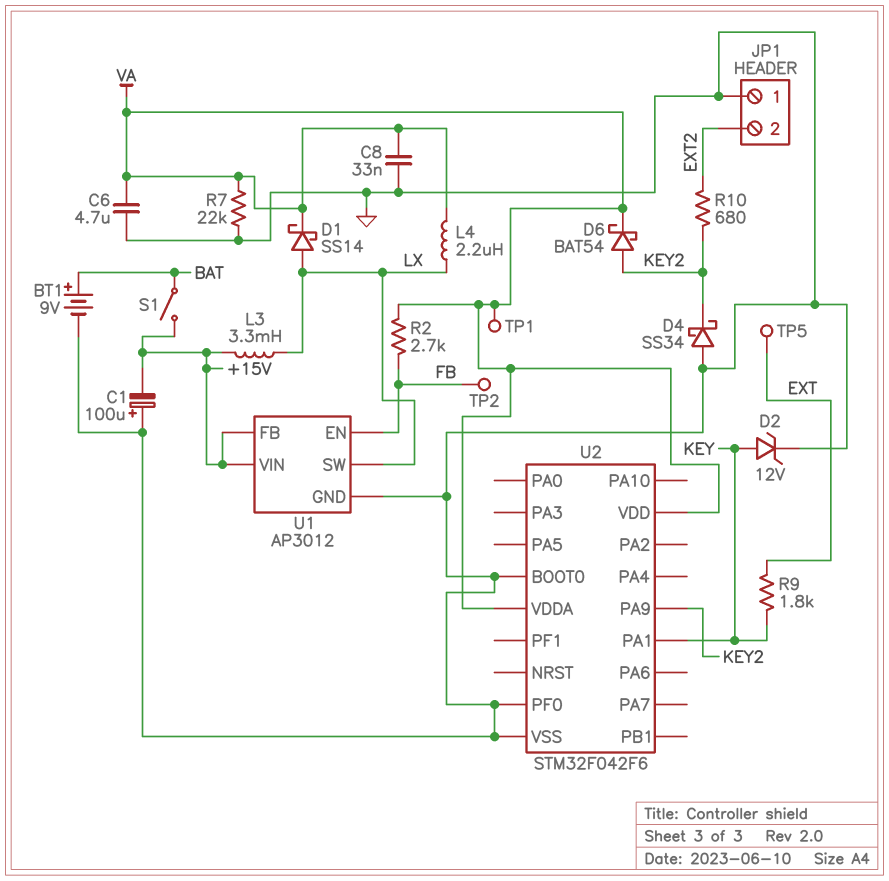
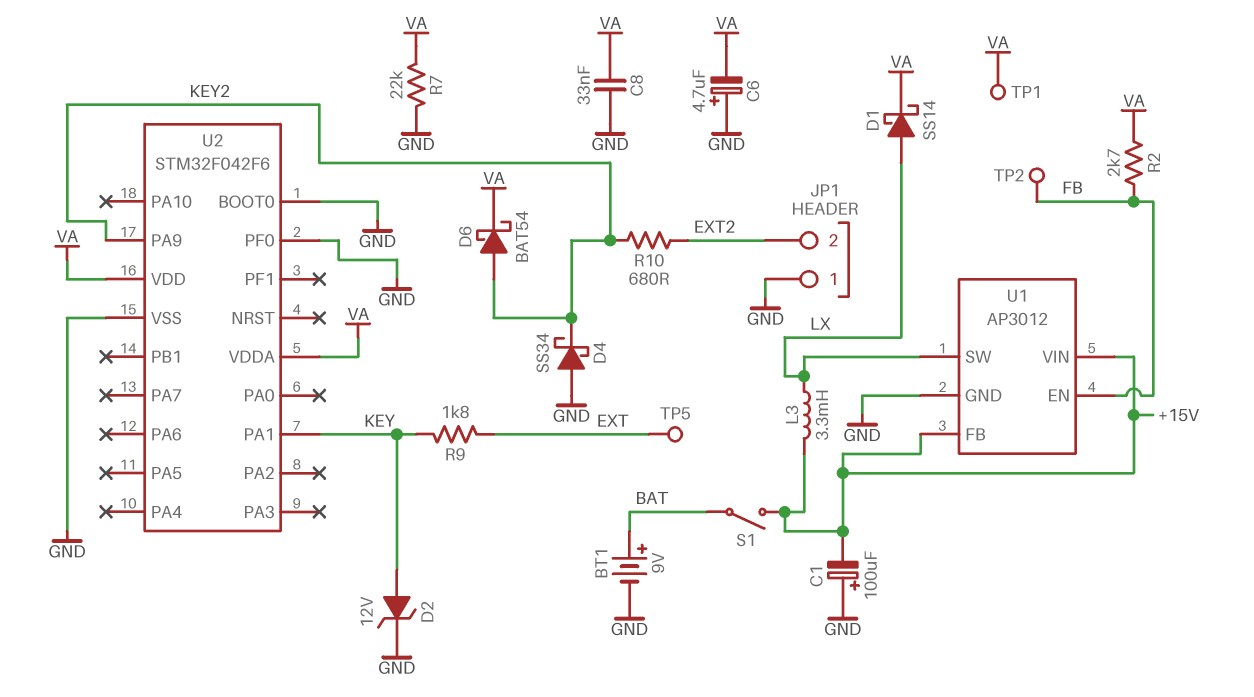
C6: 4.7uF (GND, VA) -> 4.7uF (plus GND, minus VA)
L4: 2.2uH (LX, VA) -> none

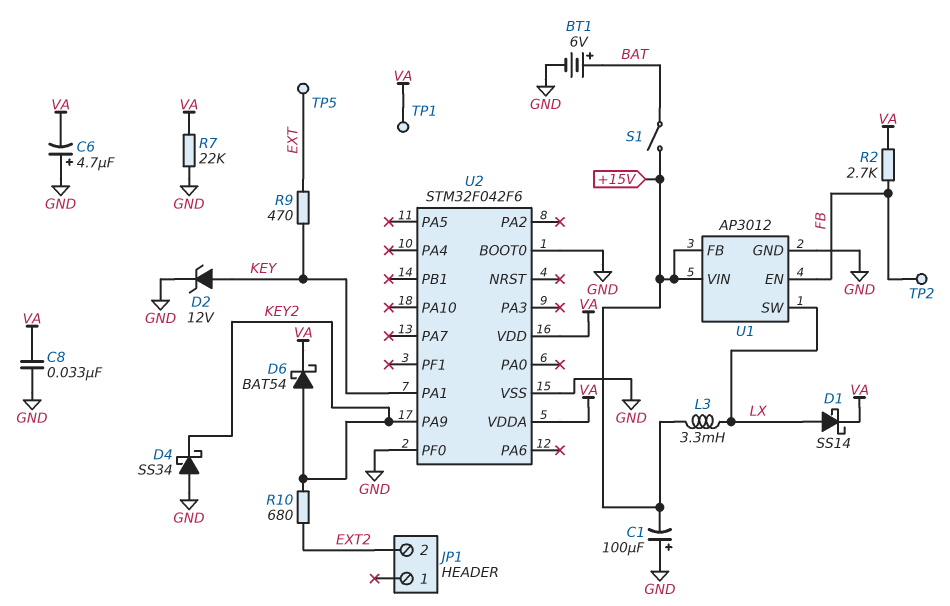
BT1: 9V (plus BAT, minus GND) -> 6V (plus BAT, minus GND)
JP1 pin 1: GND -> none
R9: 1.8k (EXT, KEY) -> 470 (EXT, KEY)

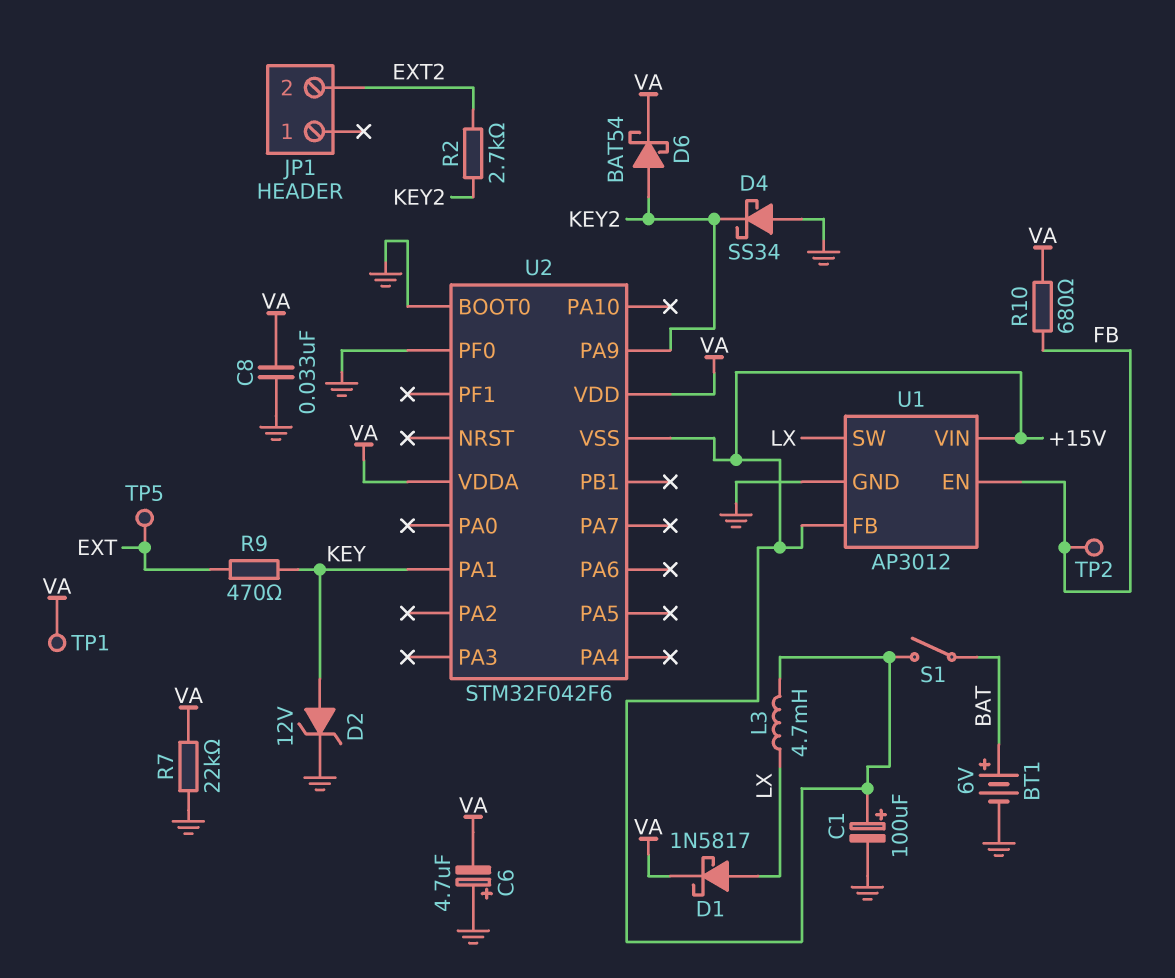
C1: 100uF (plus GND, minus +15V) -> 100uF (plus +15V, minus GND)
D1: schottky SS14 (A LX, K VA) -> schottky 1N5817 (A LX, K VA)
L3: 3.3mH (+15V, LX) -> 4.7mH (+15V, LX)
R2: 2.7k (FB, VA) -> 2.7k (EXT2, KEY2)
R10: 680 (EXT2, KEY2) -> 680 (FB, VA)
U2 pin VSS: GND -> +15V

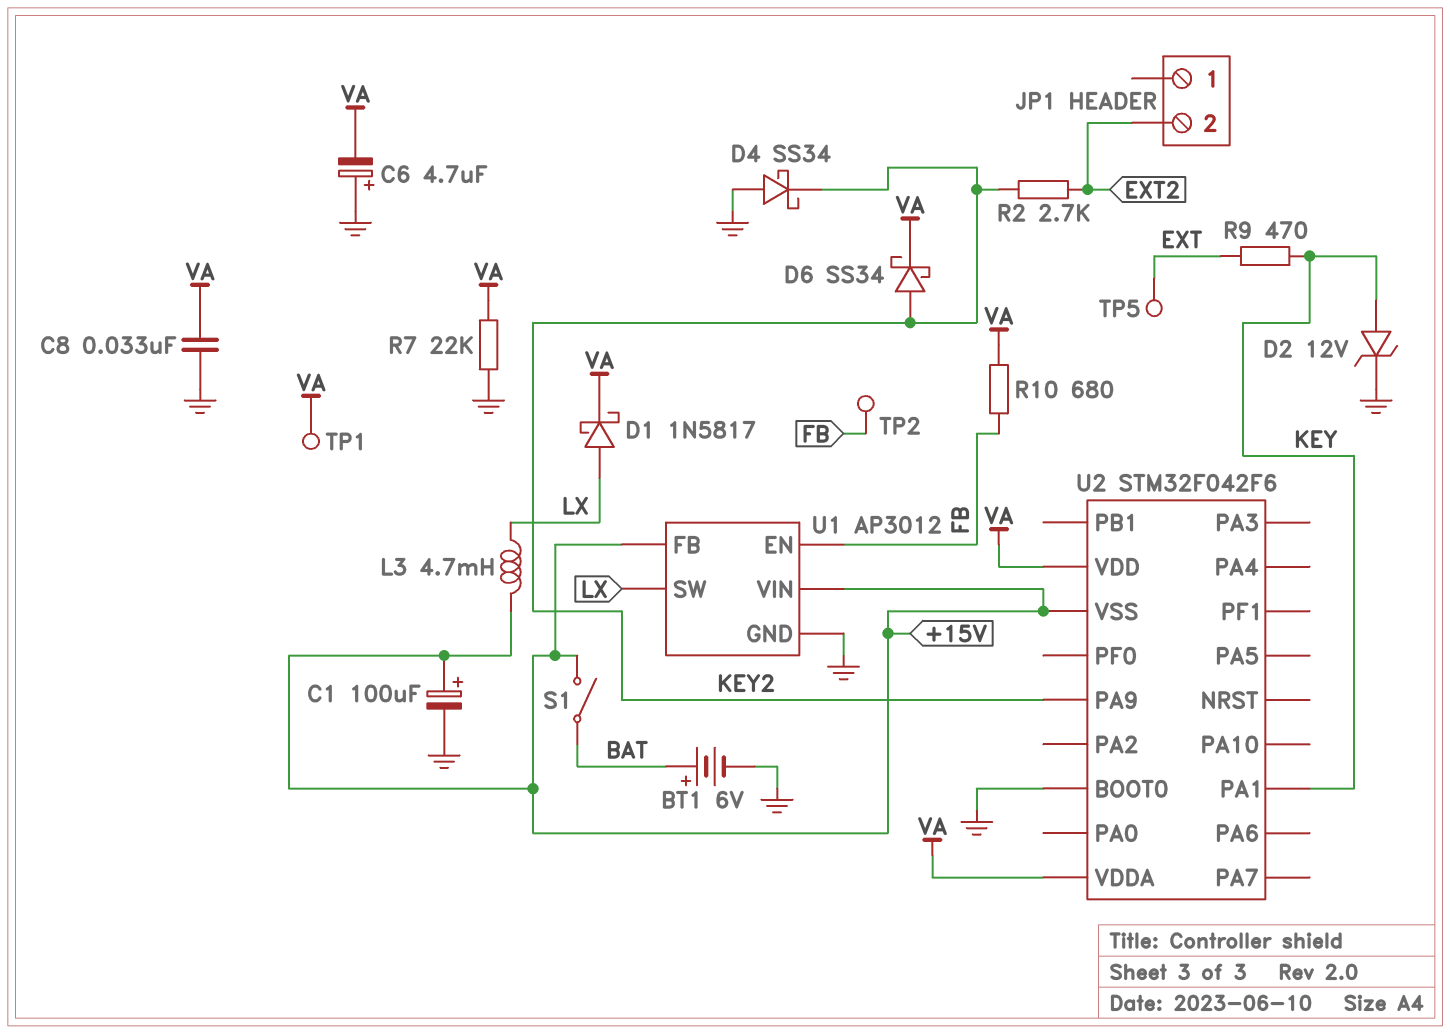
D6: schottky BAT54 (A KEY2, K VA) -> schottky SS34 (A KEY2, K VA)
U2 pin PF0: GND -> none

